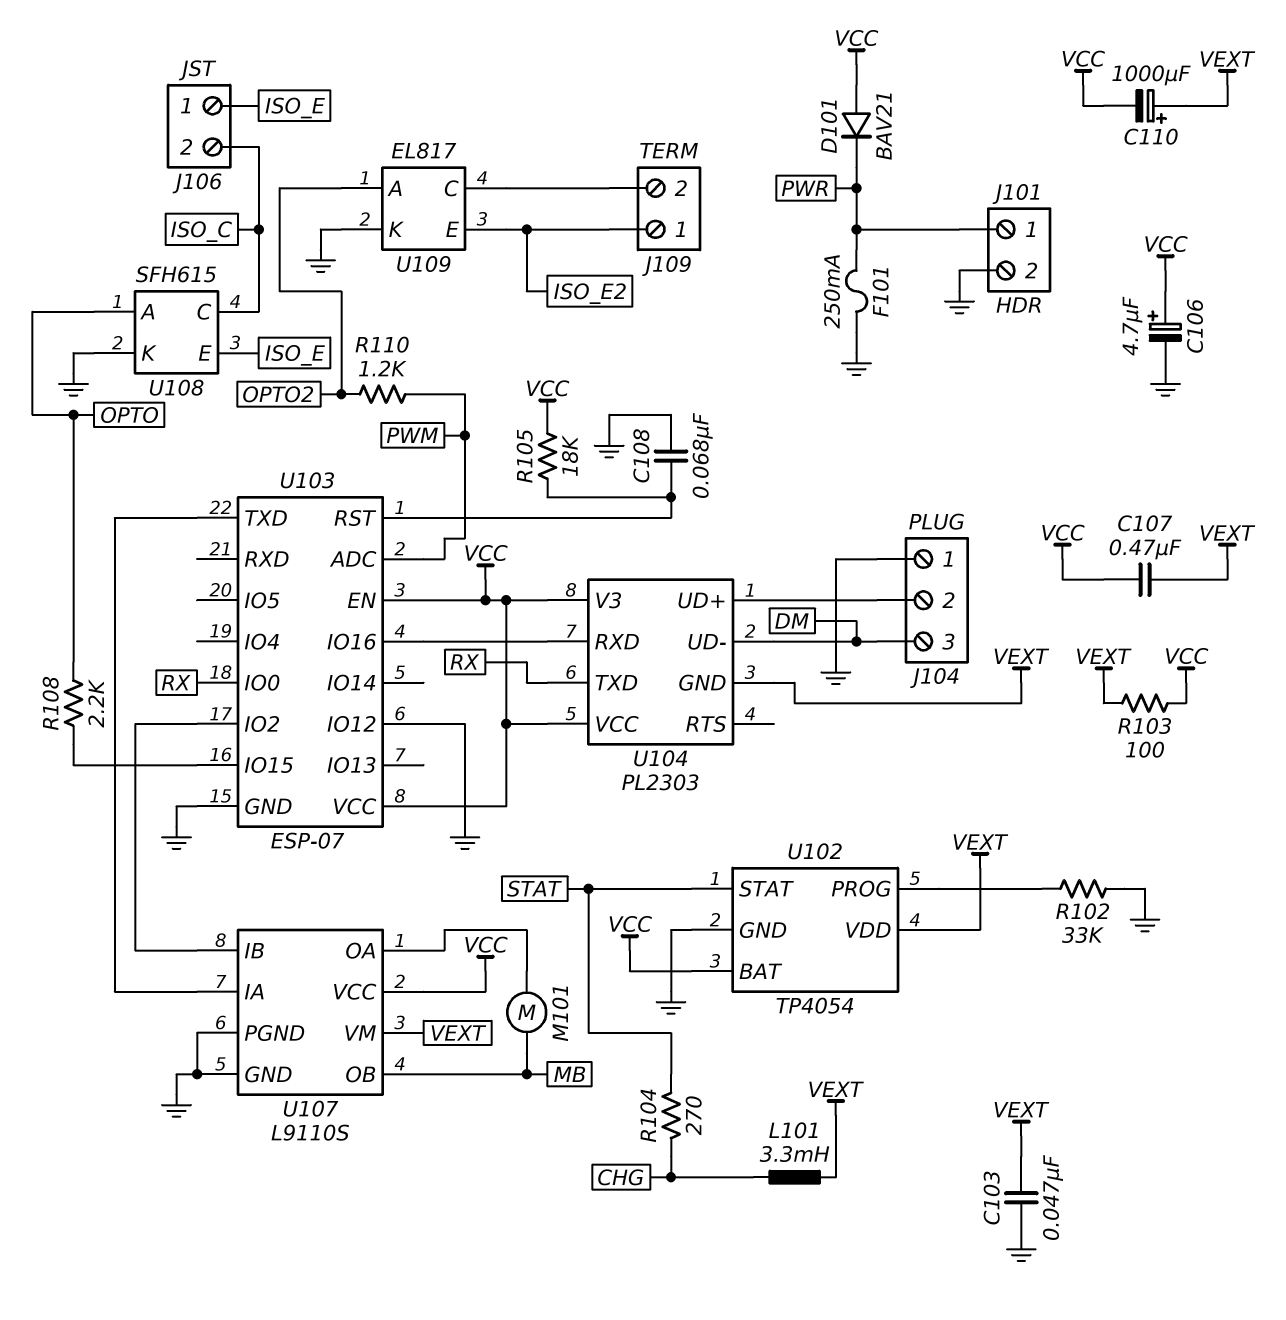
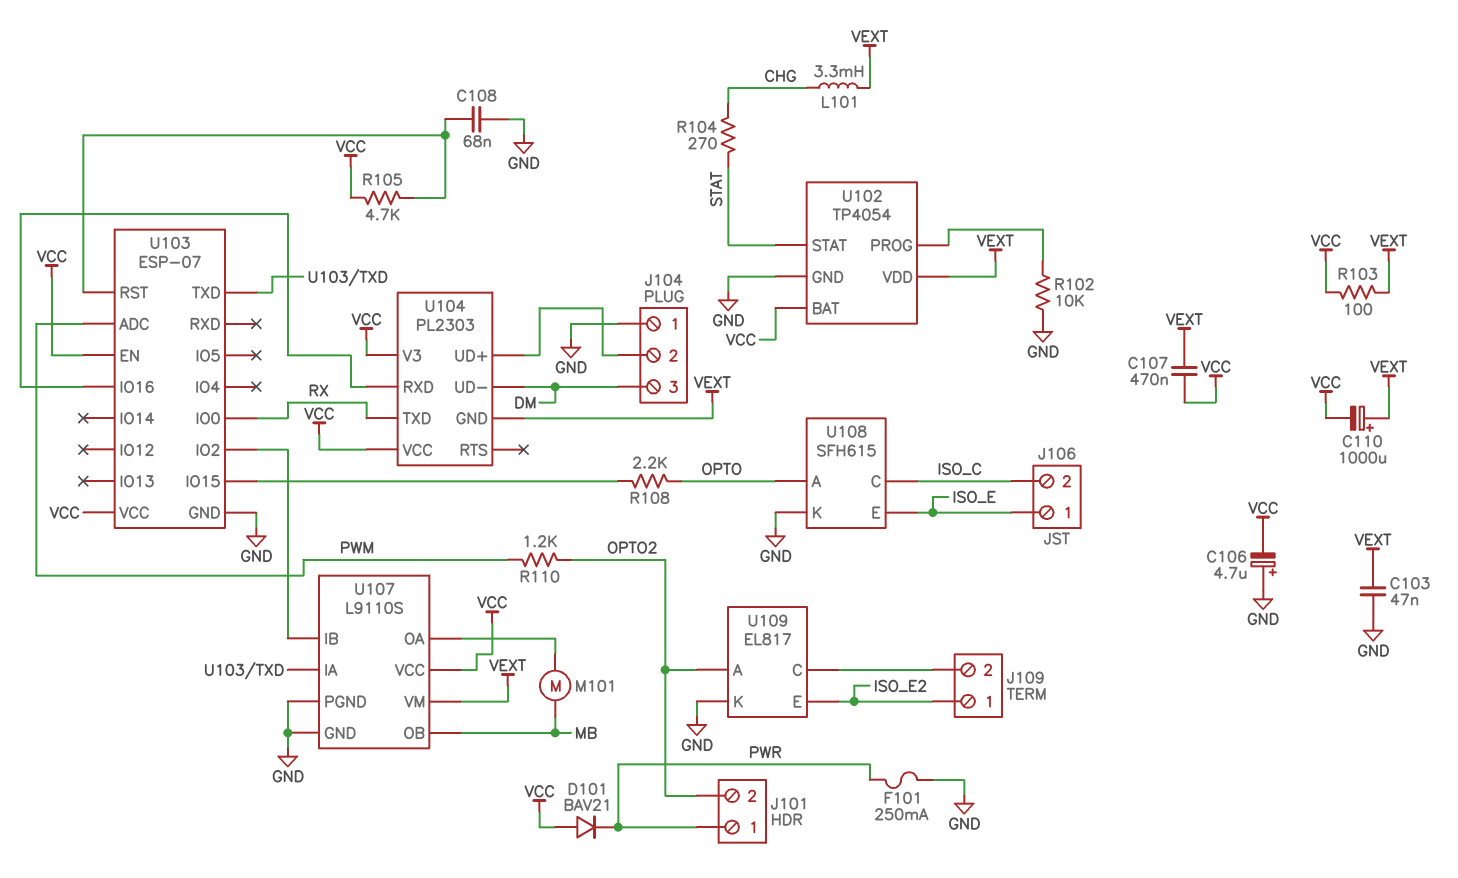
C106: 4.7uF (plus VCC, minus GND) -> 4.7uF (plus GND, minus VCC)
J101 pin 2: GND -> OPTO2
R102: 33k (GND, U102/PROG) -> 10k (GND, U102/PROG)
R105: 18k (U103/RST, VCC) -> 4.7k (U103/RST, VCC)
U103 pin IO12: GND -> none

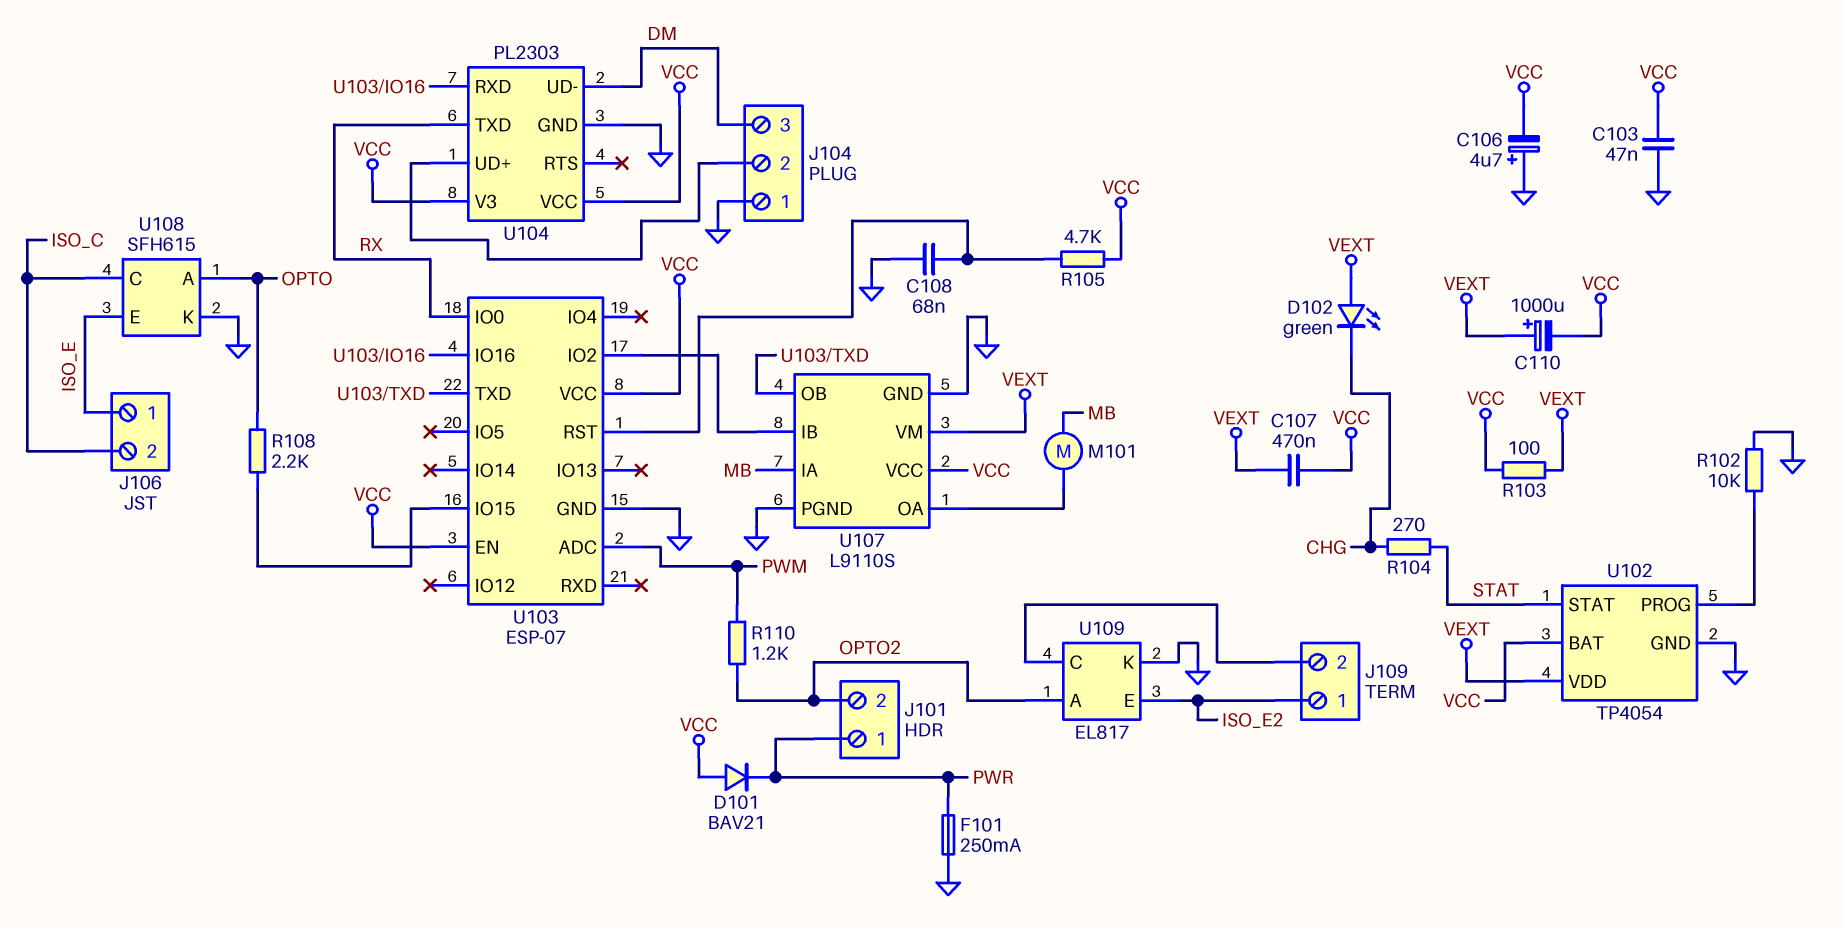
C103: 47nF (GND, VEXT) -> 47nF (GND, VCC)
D102: none -> LED green (A VEXT, K CHG)
L101: 3.3mH (CHG, VEXT) -> none
U104 pin GND: VEXT -> GND
U107 pin IA: U103/TXD -> MB
U107 pin OB: MB -> U103/TXD

